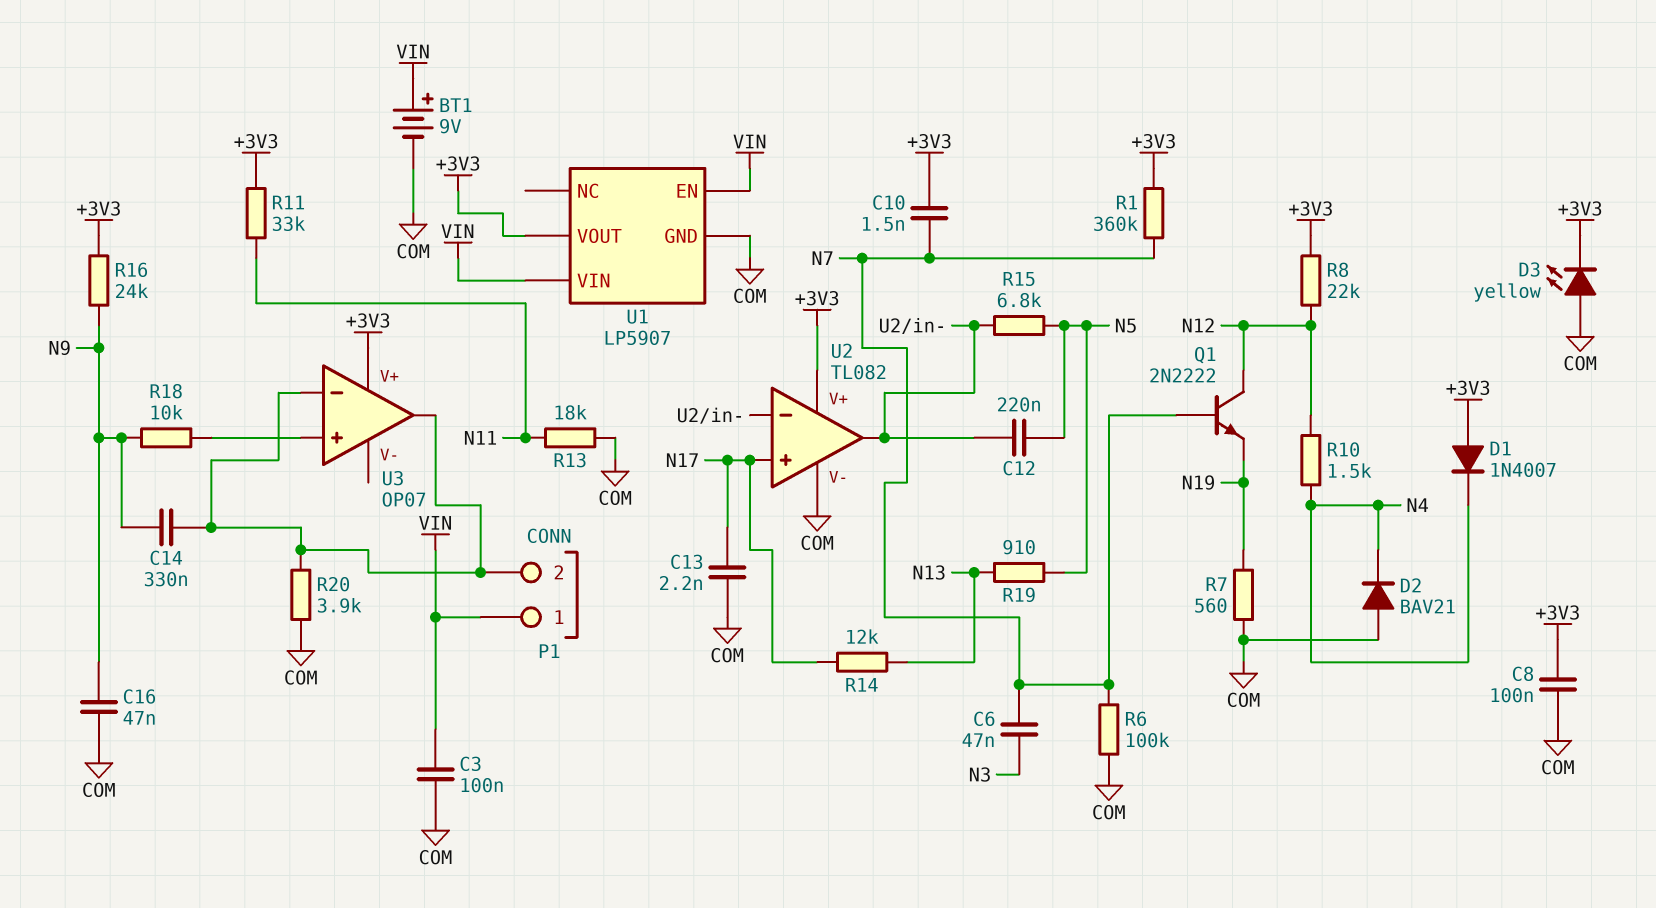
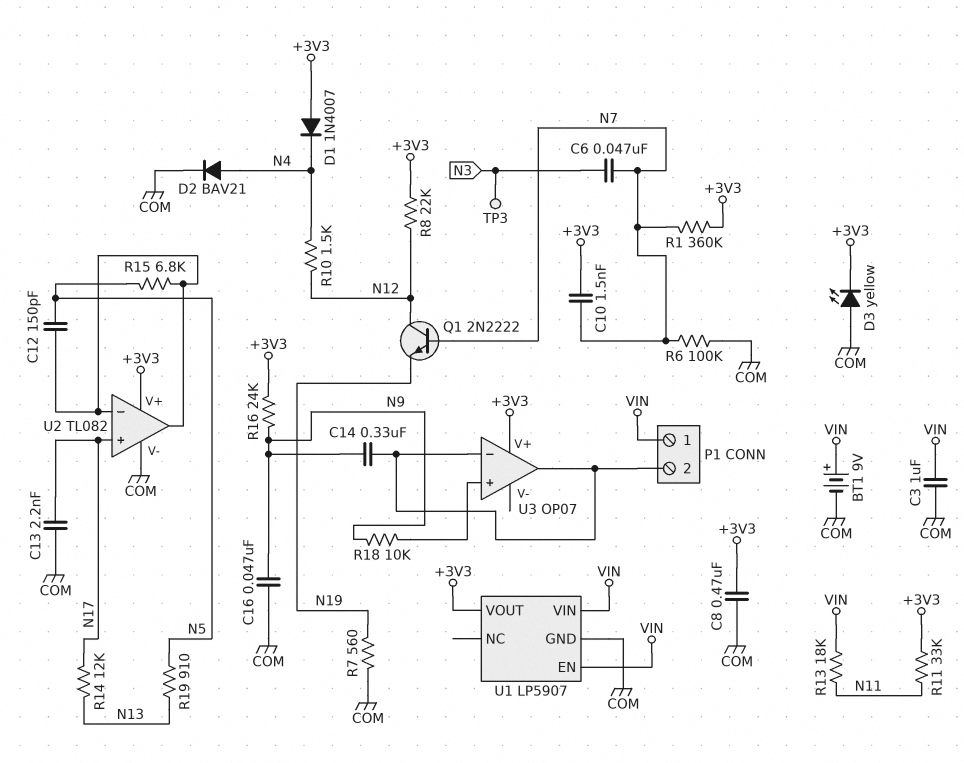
C3: 100nF (COM, VIN) -> 1uF (COM, VIN)
C8: 100nF (+3V3, COM) -> 470nF (+3V3, COM)
C12: 220nF (N5, U2/in-) -> 150pF (N5, U2/in-)
D2: diode BAV21 (A COM, K N4) -> diode BAV21 (A N4, K COM)
R13: 18k (COM, N11) -> 18k (N11, VIN)
R20: 3.9k (COM, P1/2) -> none
TP3: none -> test point (N3)

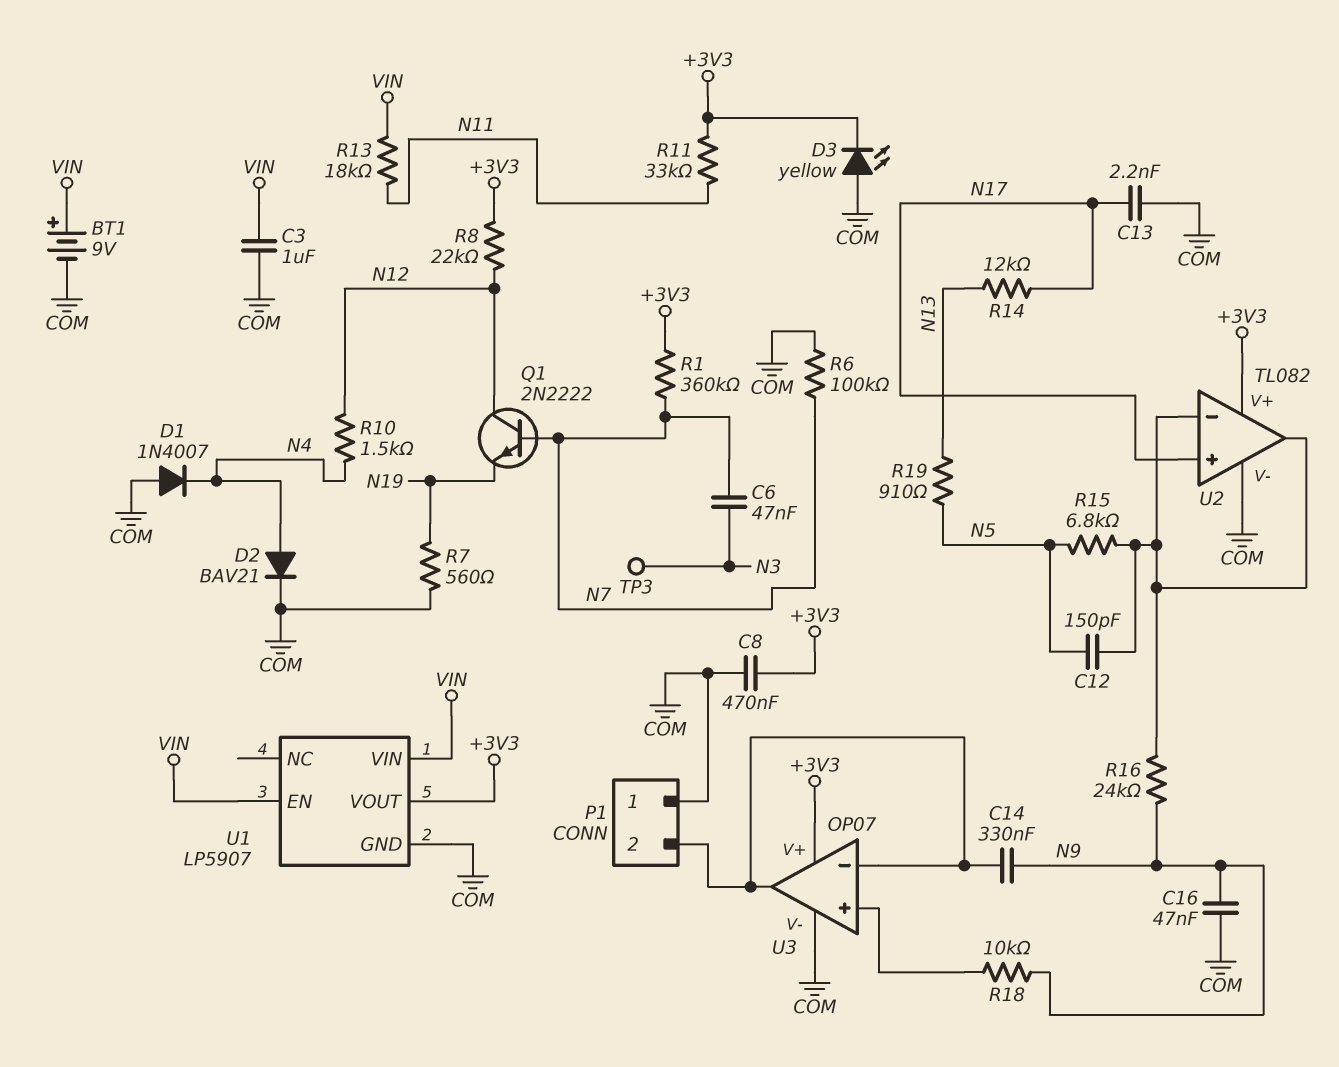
C10: 1.5nF (+3V3, N7) -> none
D1: diode 1N4007 (A +3V3, K N4) -> diode 1N4007 (A COM, K N4)
P1 pin 1: VIN -> COM
R16: 24k (+3V3, N9) -> 24k (N9, U2/in-)
U3 pin V-: none -> COM

